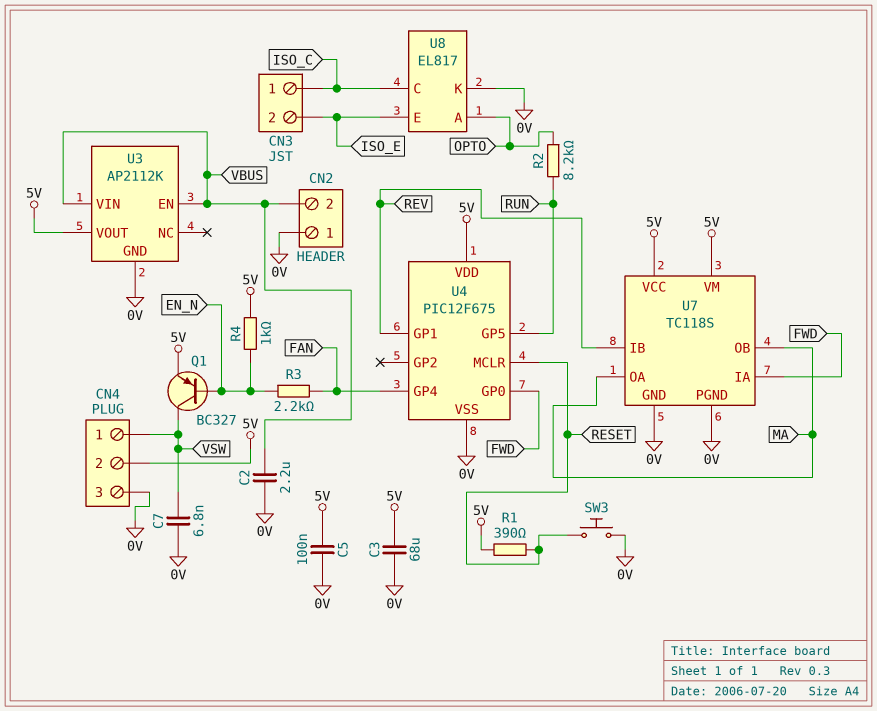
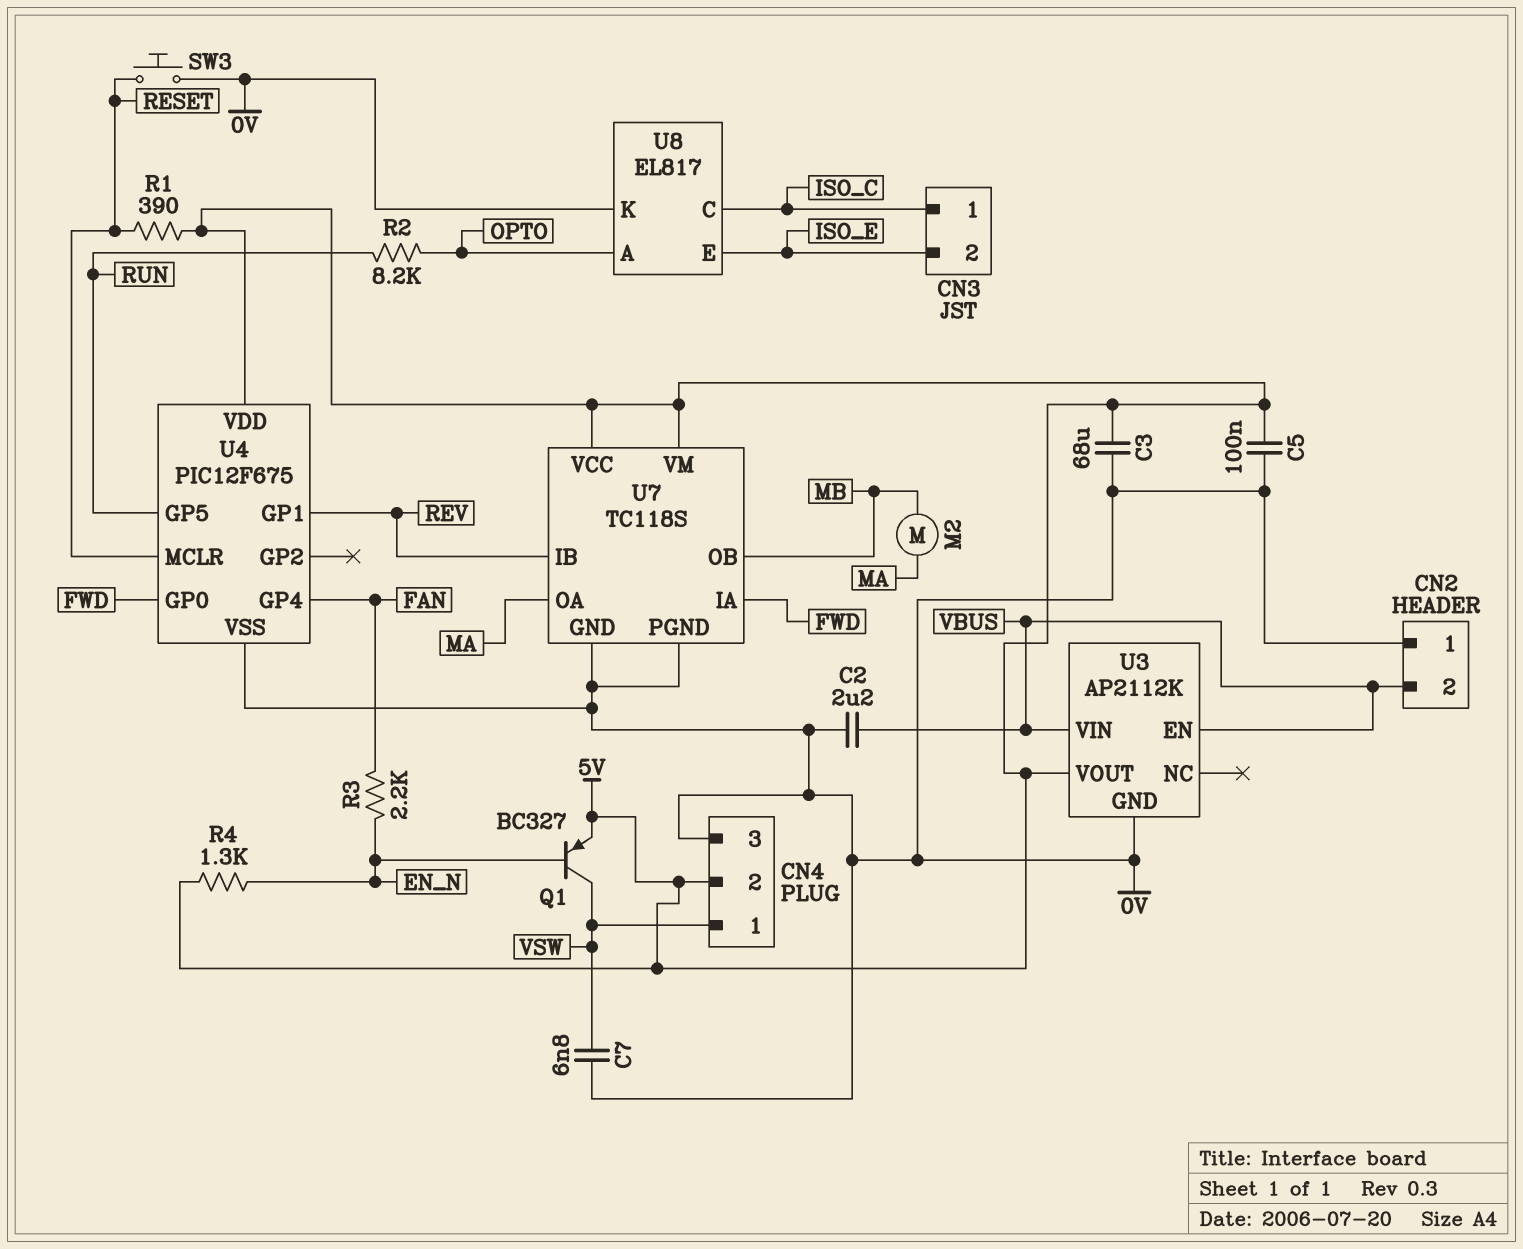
M2: none -> motor (MA, MB)
R4: 1k (5V, EN_N) -> 1.3k (5V, EN_N)
U7 pin OB: MA -> MB

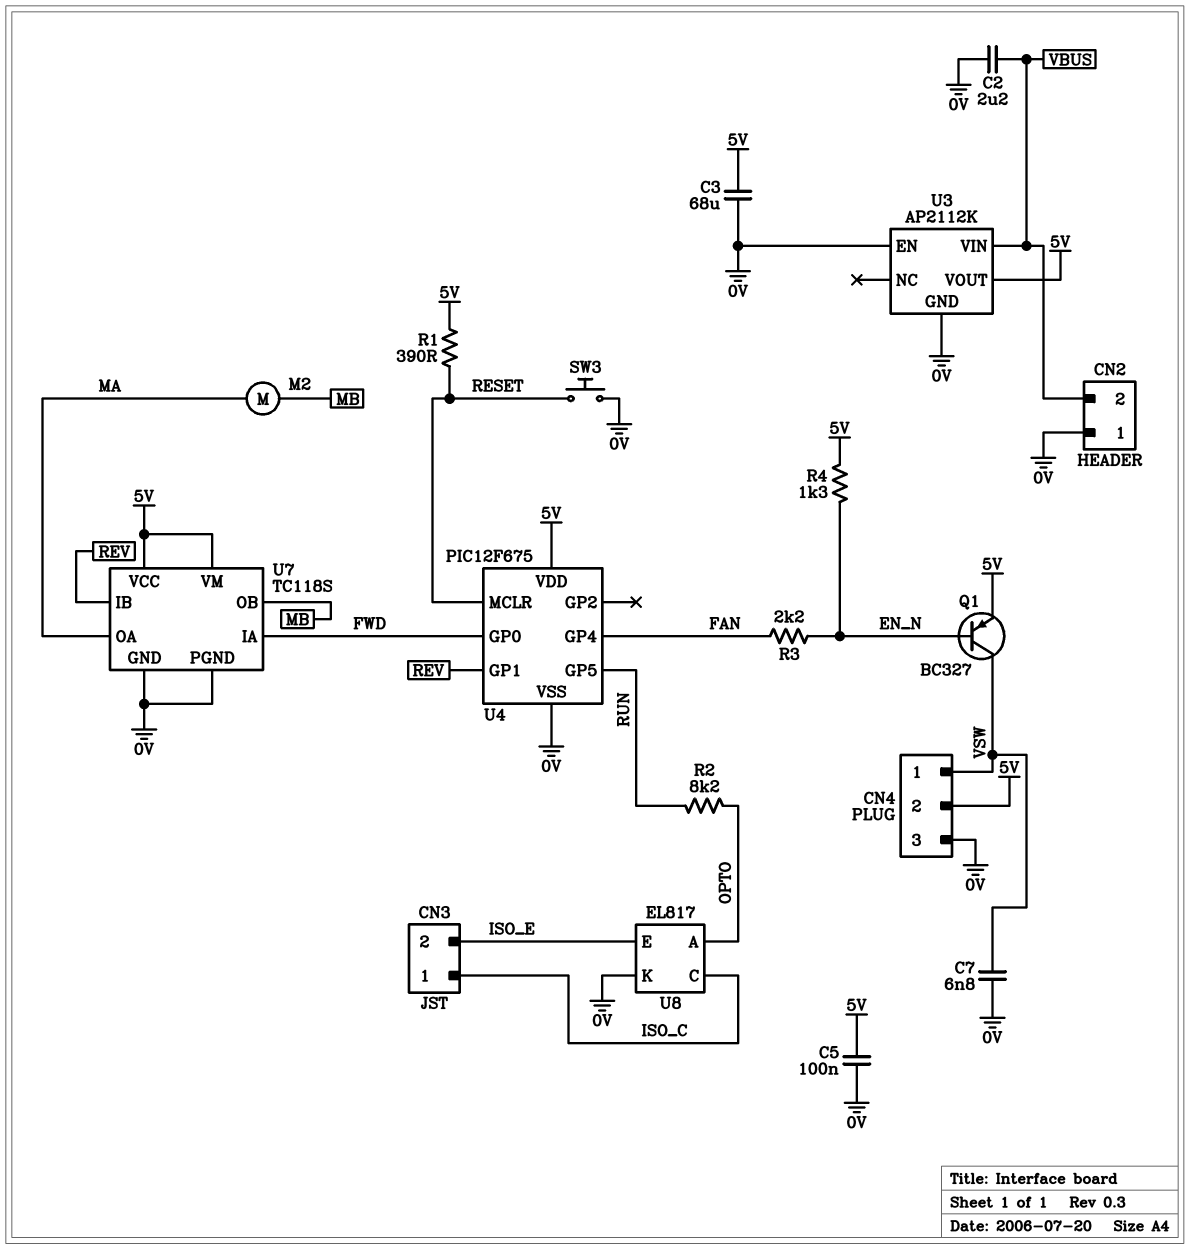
U3 pin EN: VBUS -> 0V

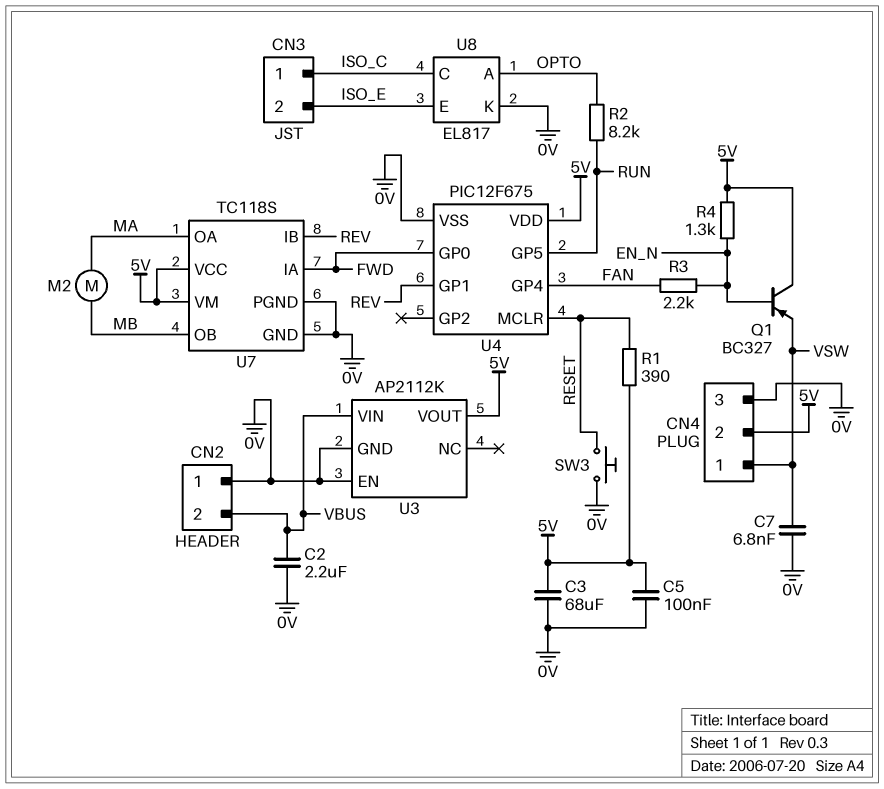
Q1: PNP BC327 (B EN_N, C VSW, E 5V) -> PNP BC327 (B EN_N, C 5V, E VSW)

